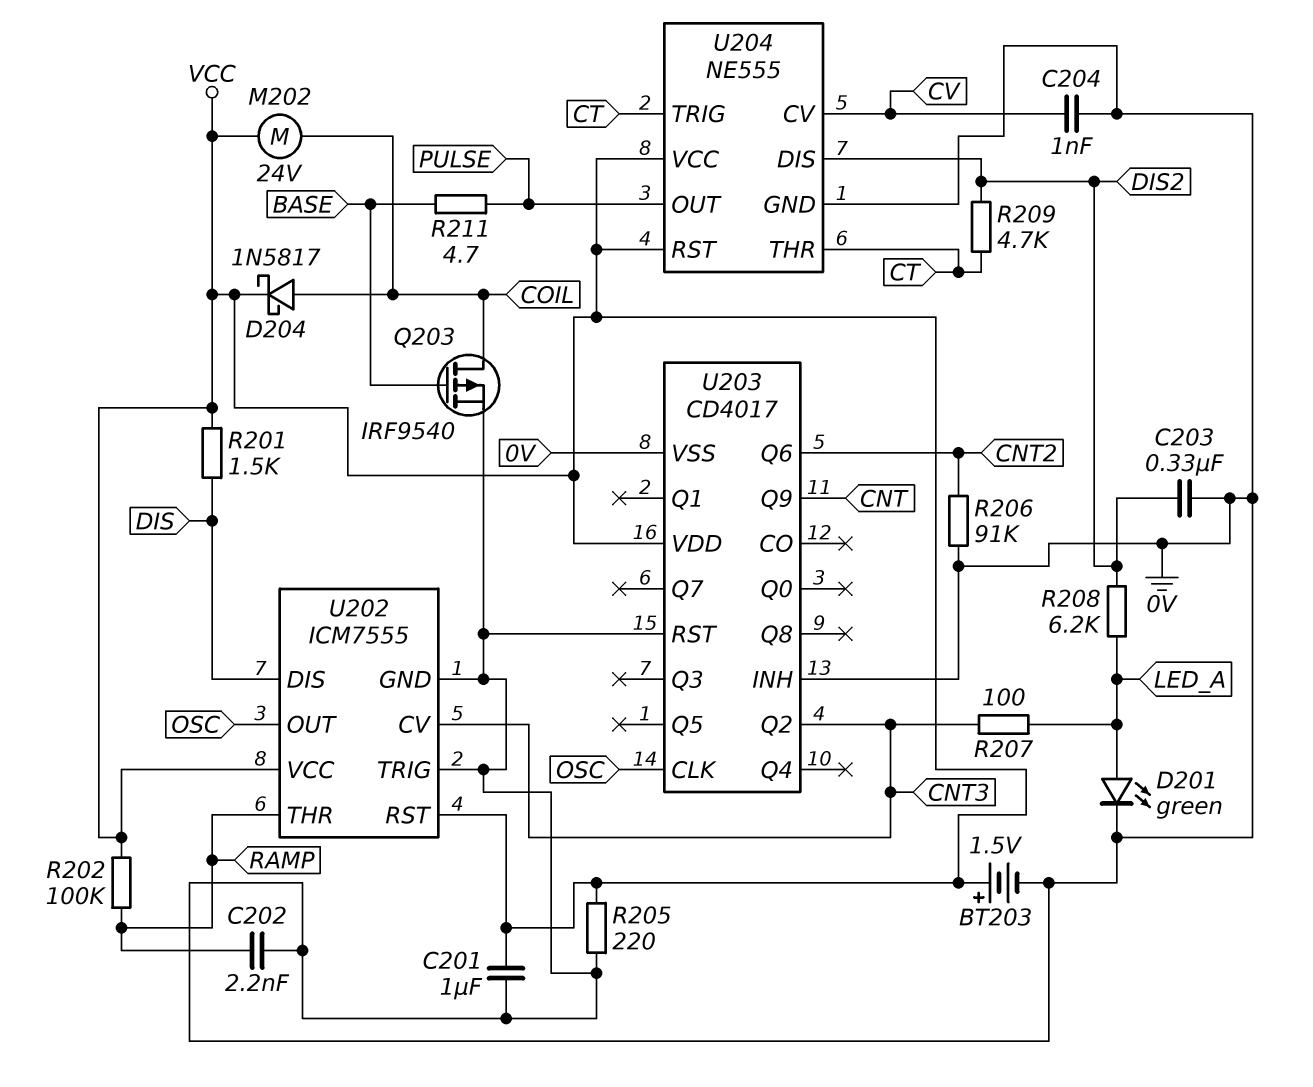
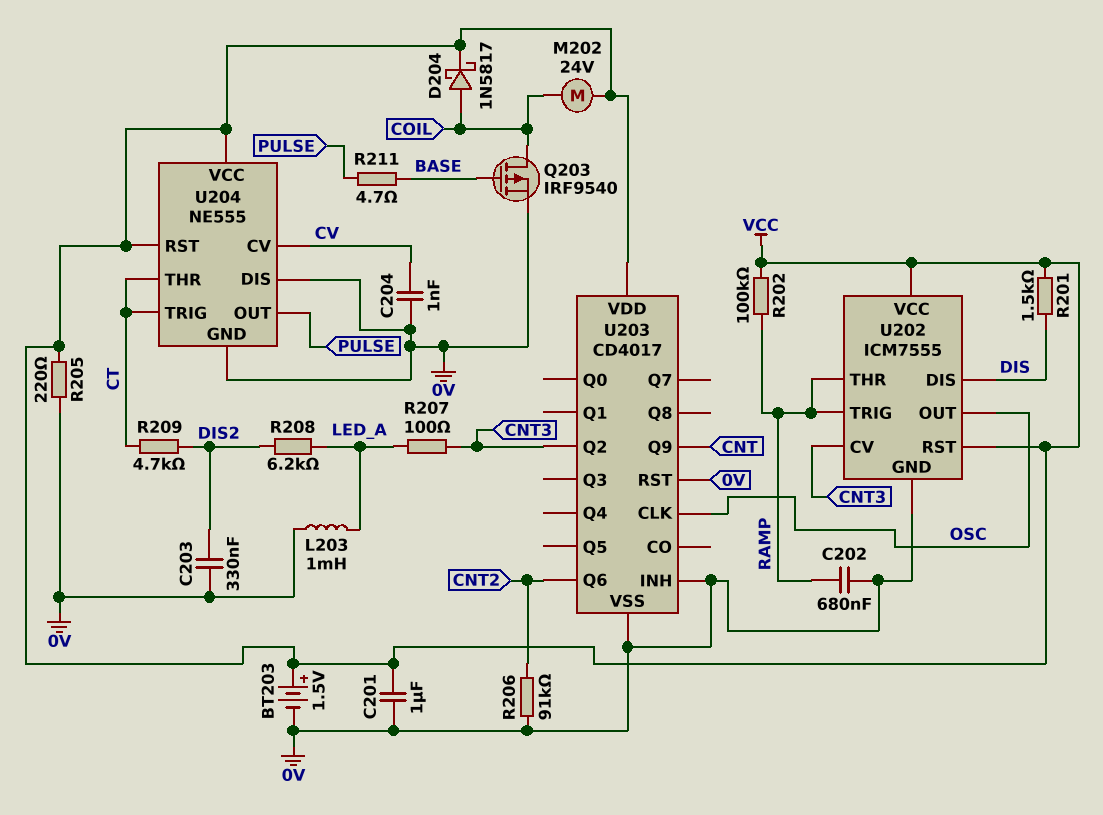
C202: 2.2nF (0V, RAMP) -> 680nF (0V, RAMP)
D201: LED green (A LED_A, K 0V) -> none
L203: none -> 1mH (0V, LED_A)
U202 pin TRIG: 0V -> RAMP
U204 pin DIS: DIS2 -> 0V

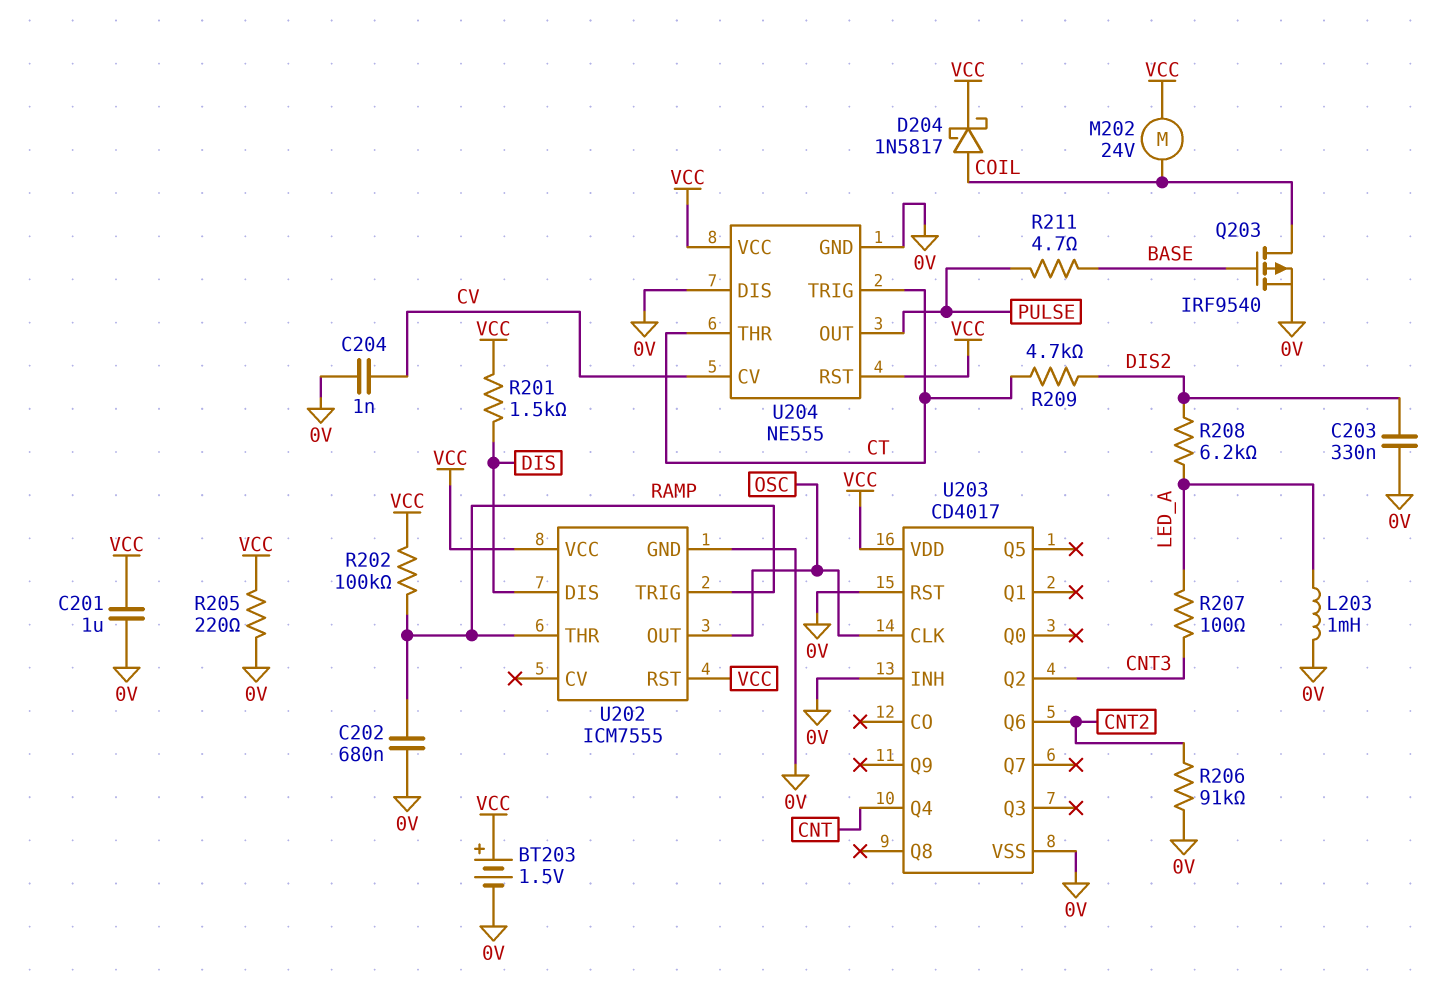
U202 pin CV: CNT3 -> none
U203 pin Q4: none -> CNT
U203 pin Q9: CNT -> none

